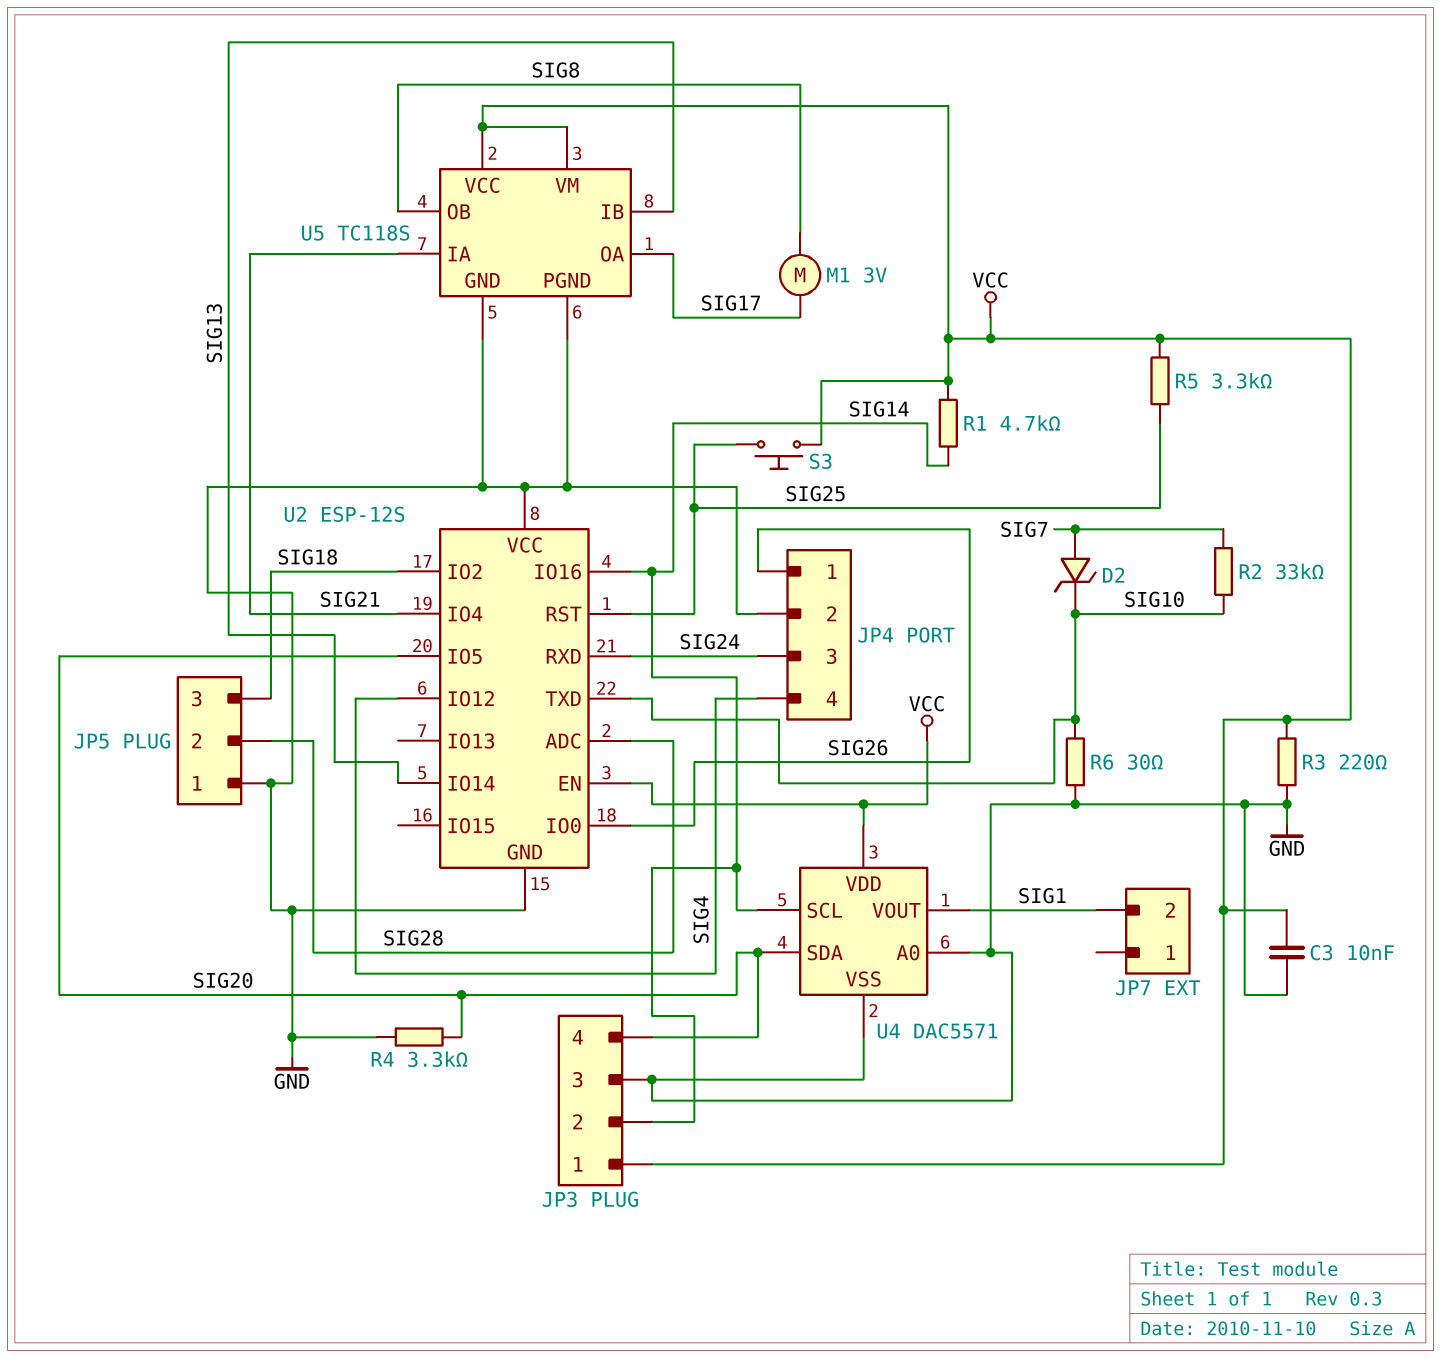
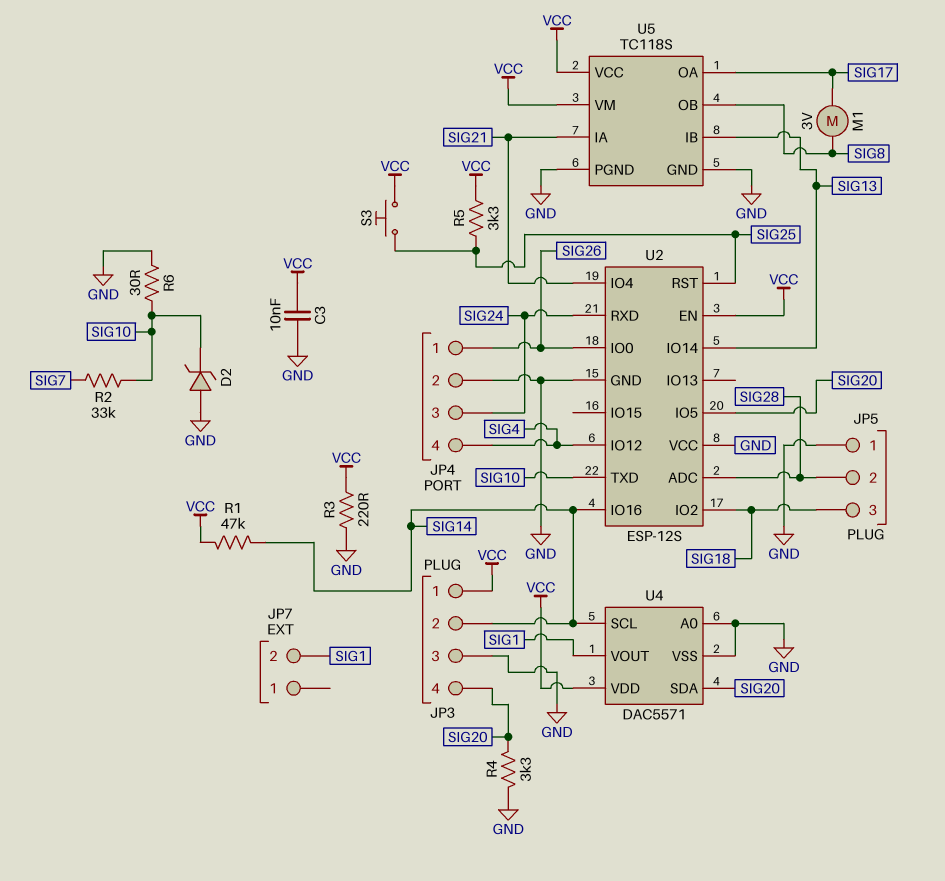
D2: zener (A SIG7, K SIG10) -> zener (A GND, K SIG10)
R1: 4.7k (SIG14, VCC) -> 47k (SIG14, VCC)

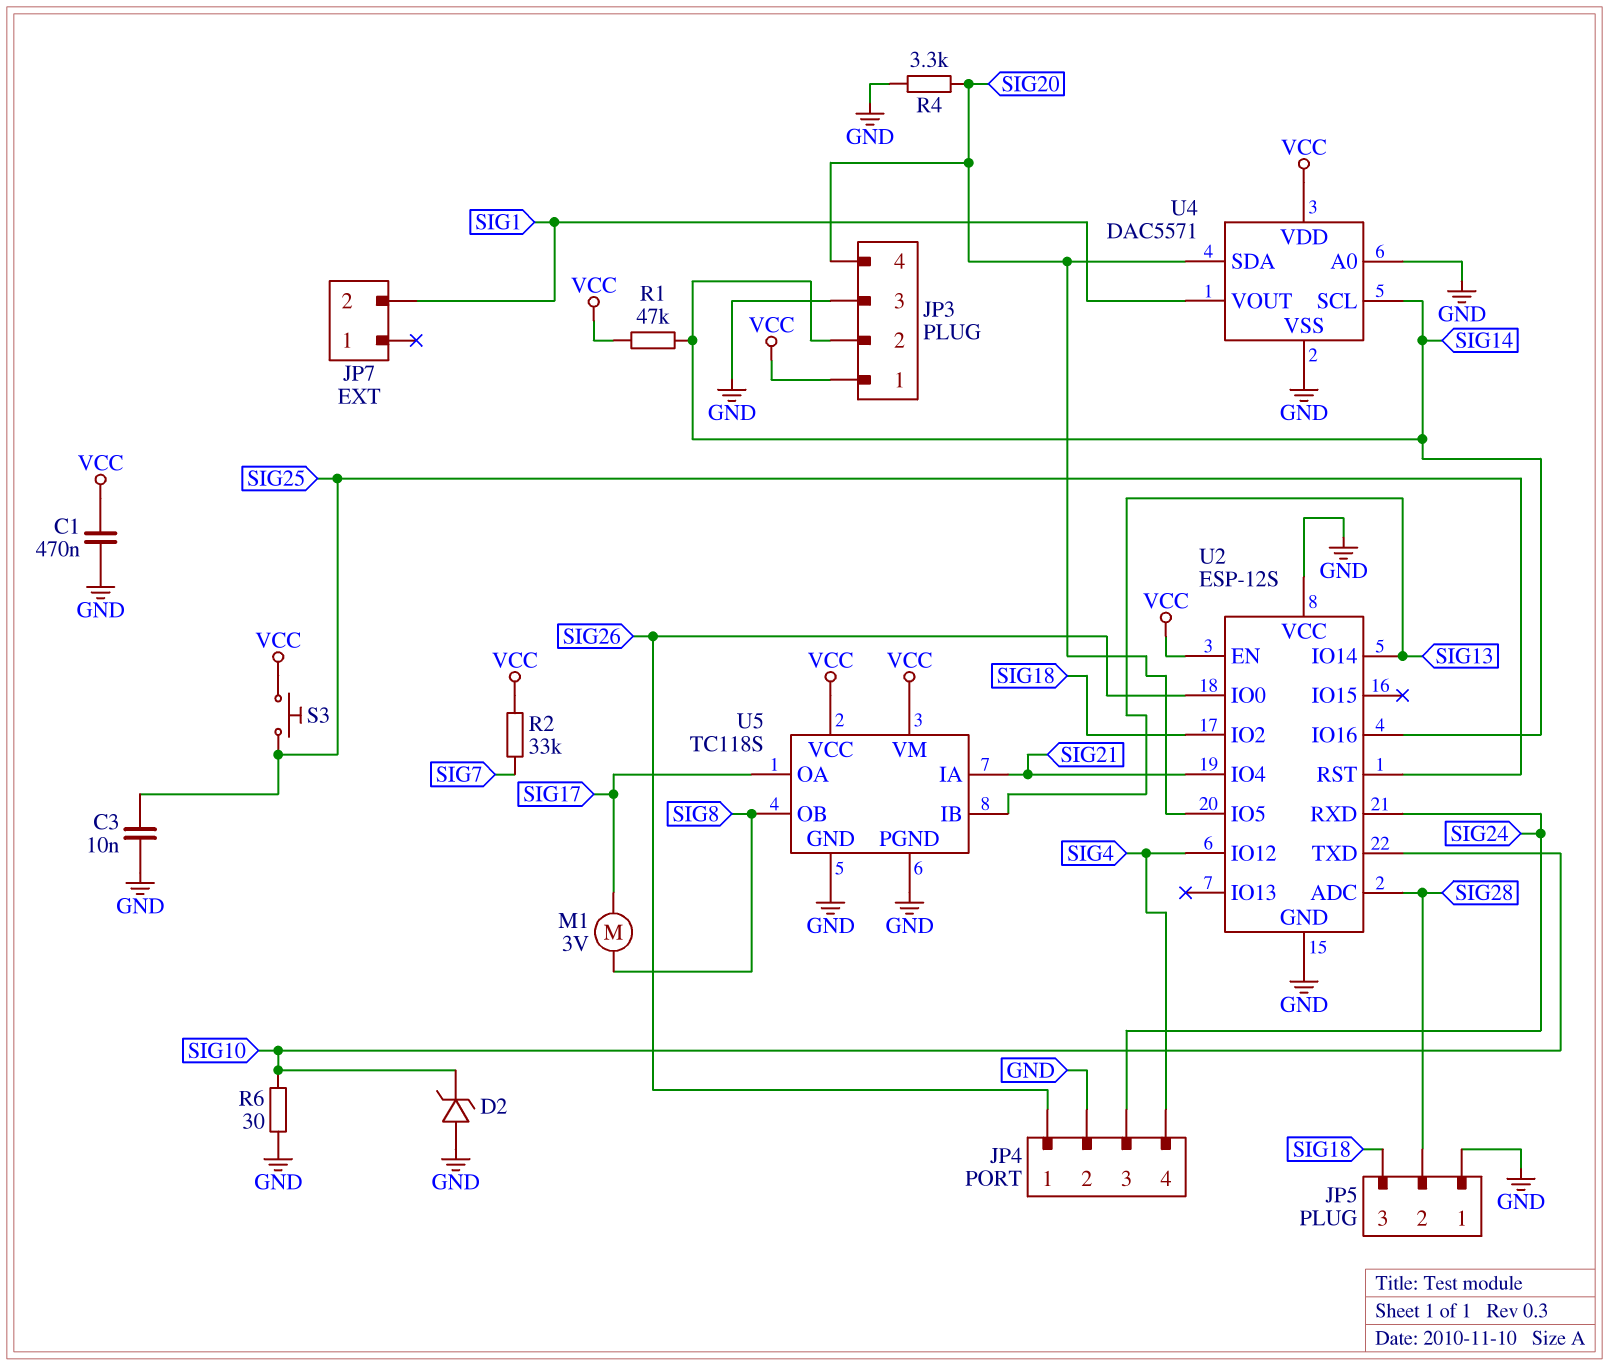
C1: none -> 470nF (GND, VCC)
C3: 10nF (GND, VCC) -> 10nF (GND, SIG25)
R2: 33k (SIG7, SIG10) -> 33k (SIG7, VCC)
R3: 220 (GND, VCC) -> none
R5: 3.3k (SIG25, VCC) -> none

